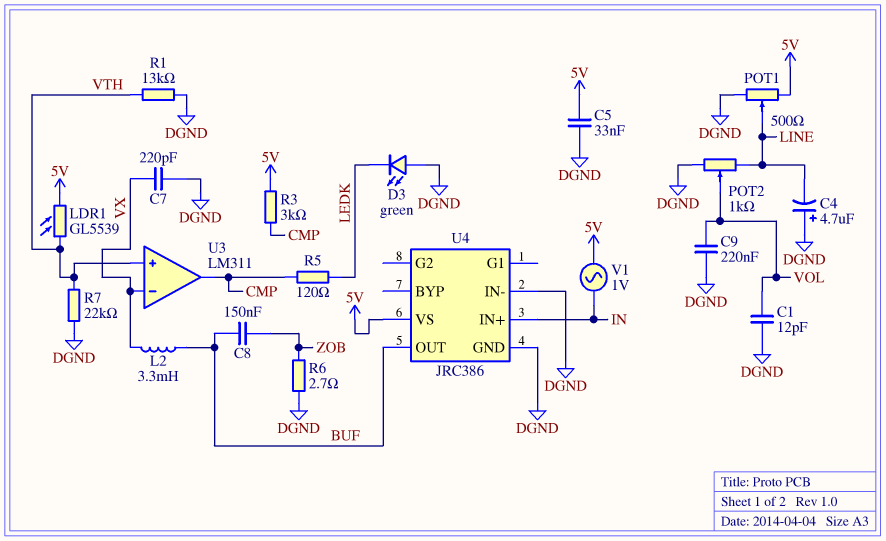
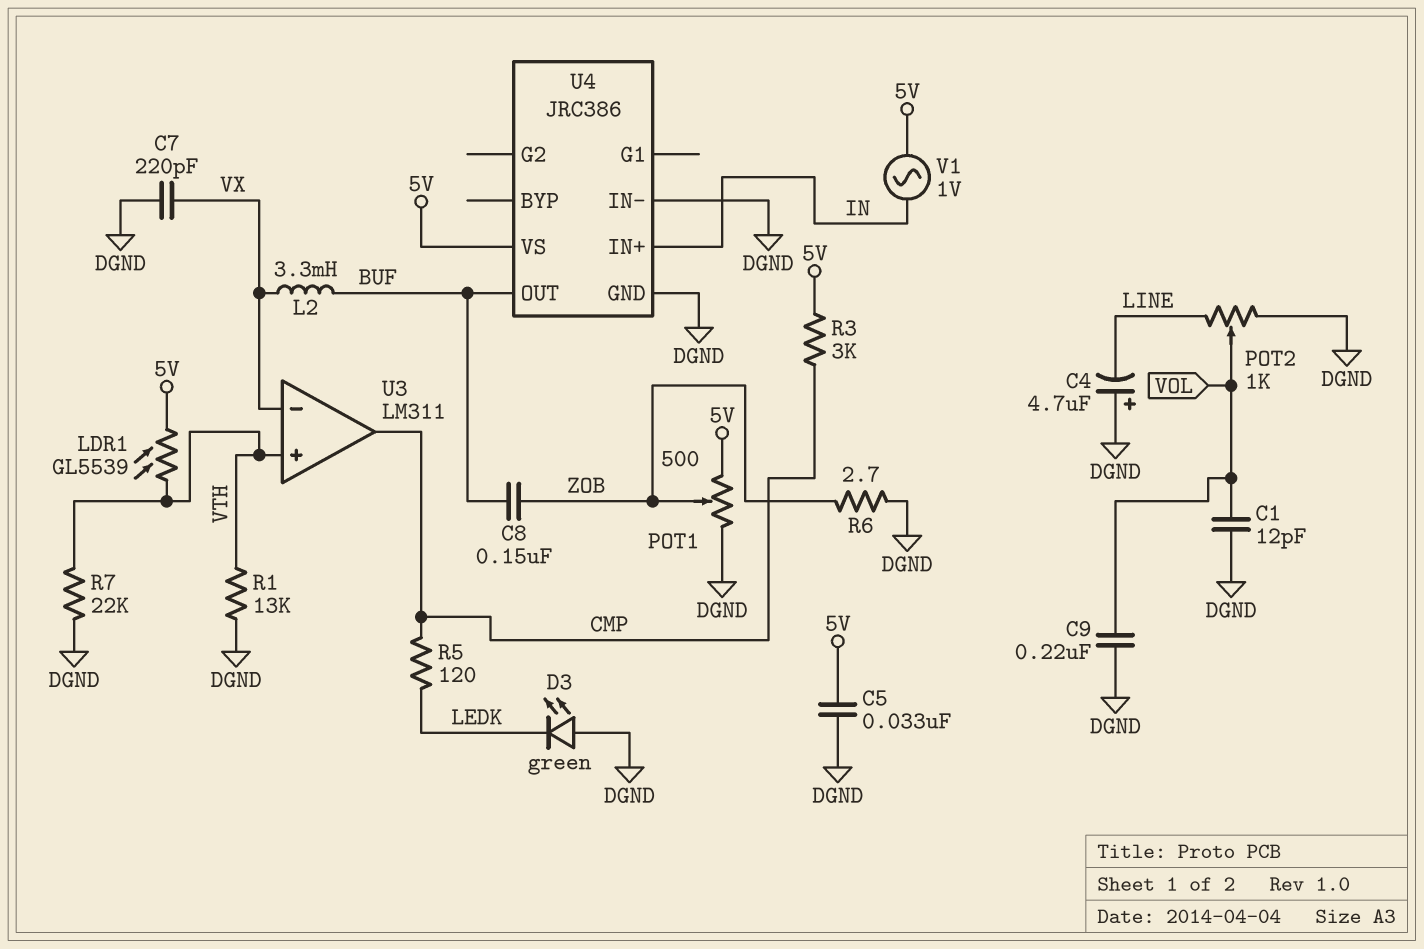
POT1: 500 (5V, DGND, wiper LINE) -> 500 (5V, DGND, wiper ZOB)

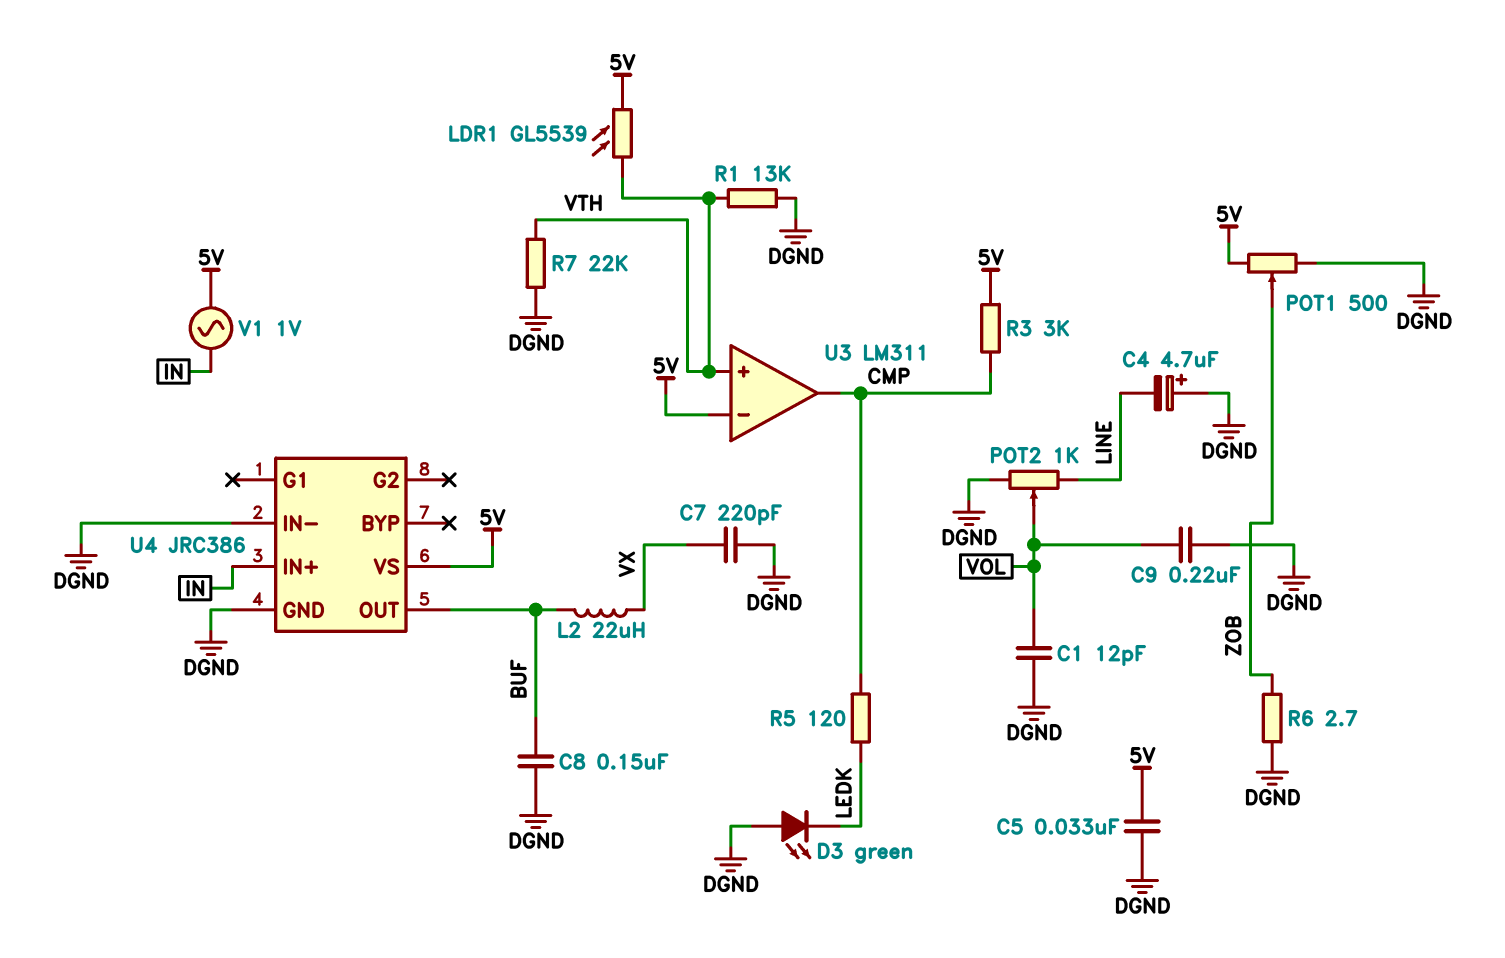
C8: 150nF (BUF, ZOB) -> 150nF (BUF, DGND)
L2: 3.3mH (BUF, VX) -> 22uH (BUF, VX)
U3 pin in-: VX -> 5V

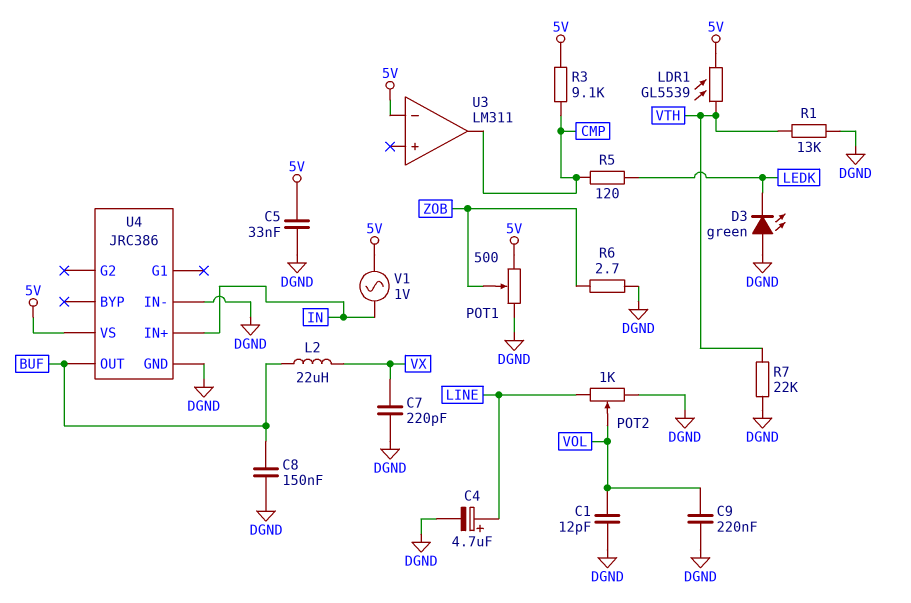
C4: 4.7uF (plus DGND, minus LINE) -> 4.7uF (plus LINE, minus DGND)
R3: 3k (5V, CMP) -> 9.1k (5V, CMP)
U3 pin in+: VTH -> none

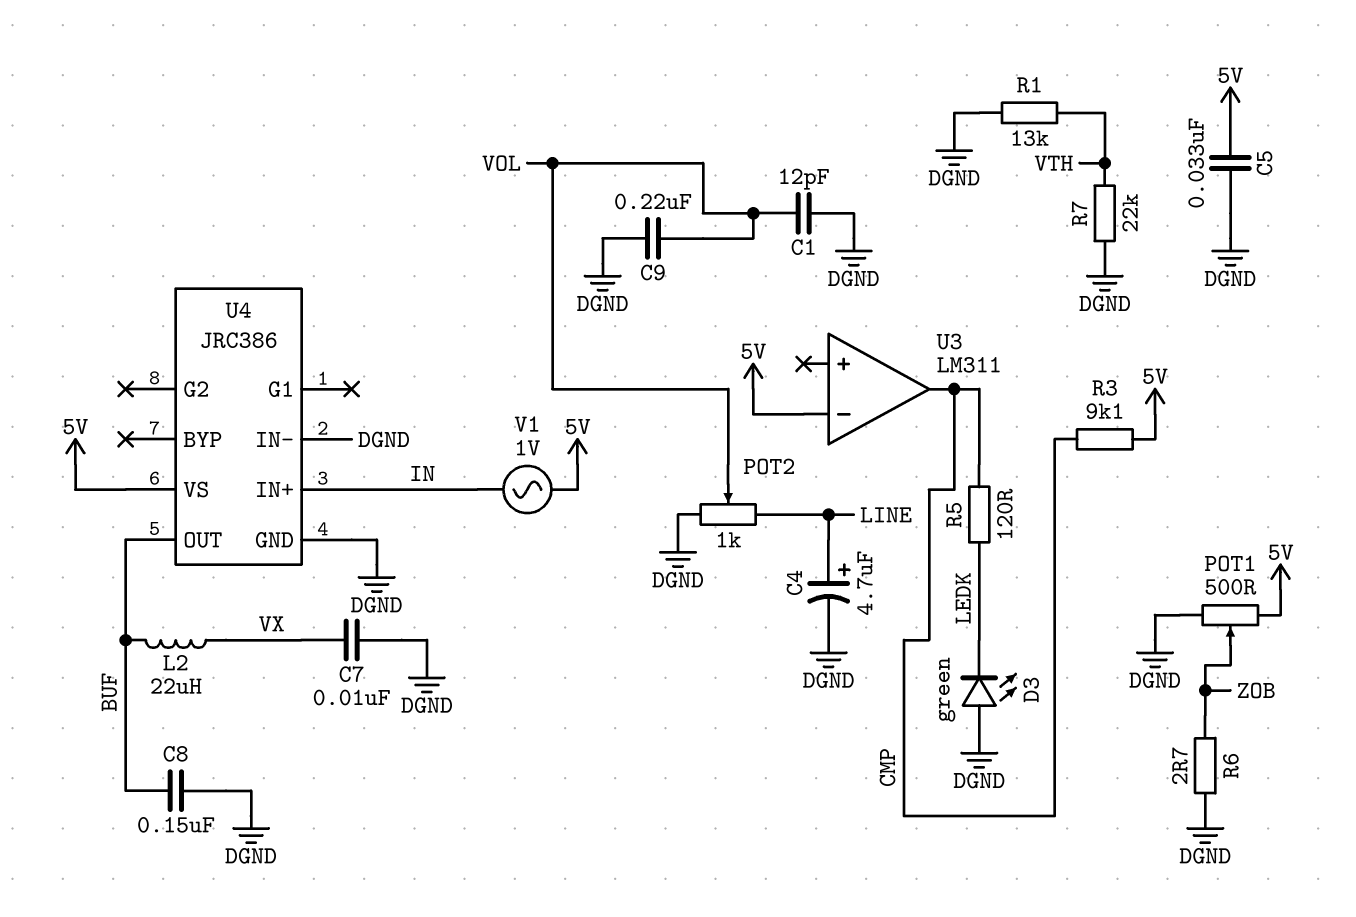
C7: 220pF (DGND, VX) -> 10nF (DGND, VX)
LDR1: GL5539 (5V, VTH) -> none

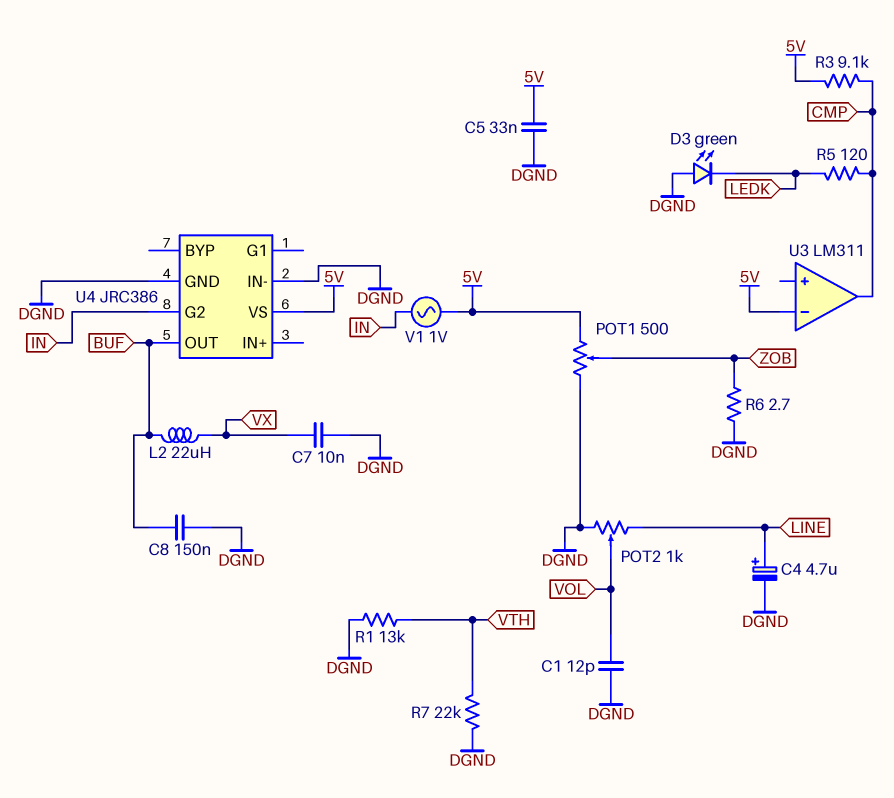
C9: 220nF (DGND, VOL) -> none
U4 pin G2: none -> IN
U4 pin IN+: IN -> none

